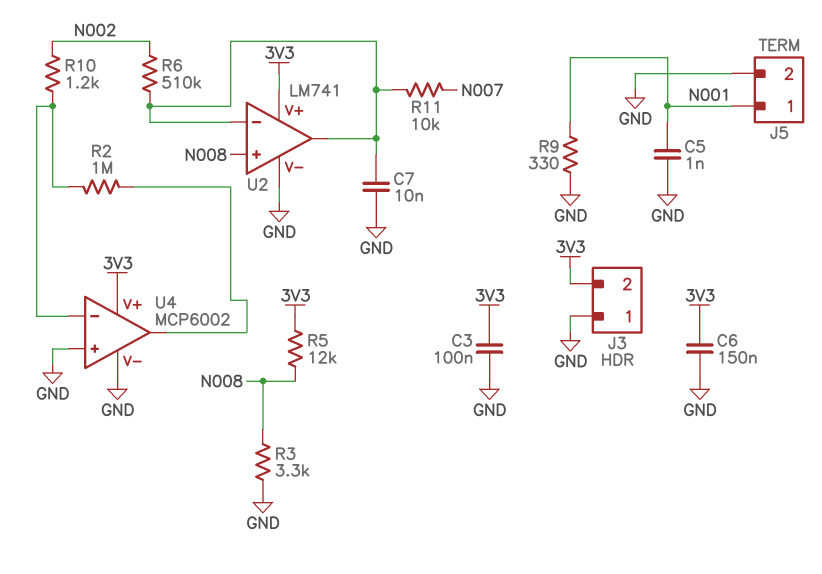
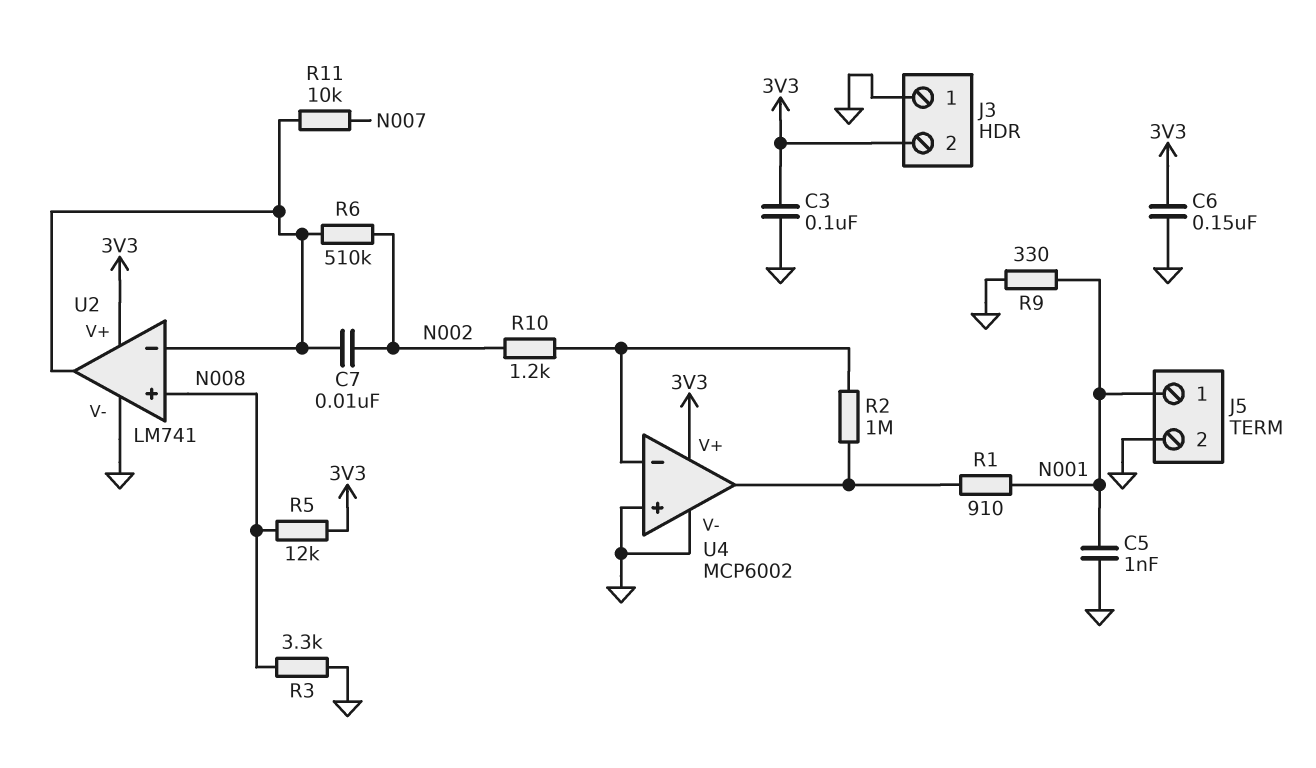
C7: 10nF (GND, U2/in-) -> 10nF (N002, U2/in-)
R1: none -> 910 (N001, U4/out)

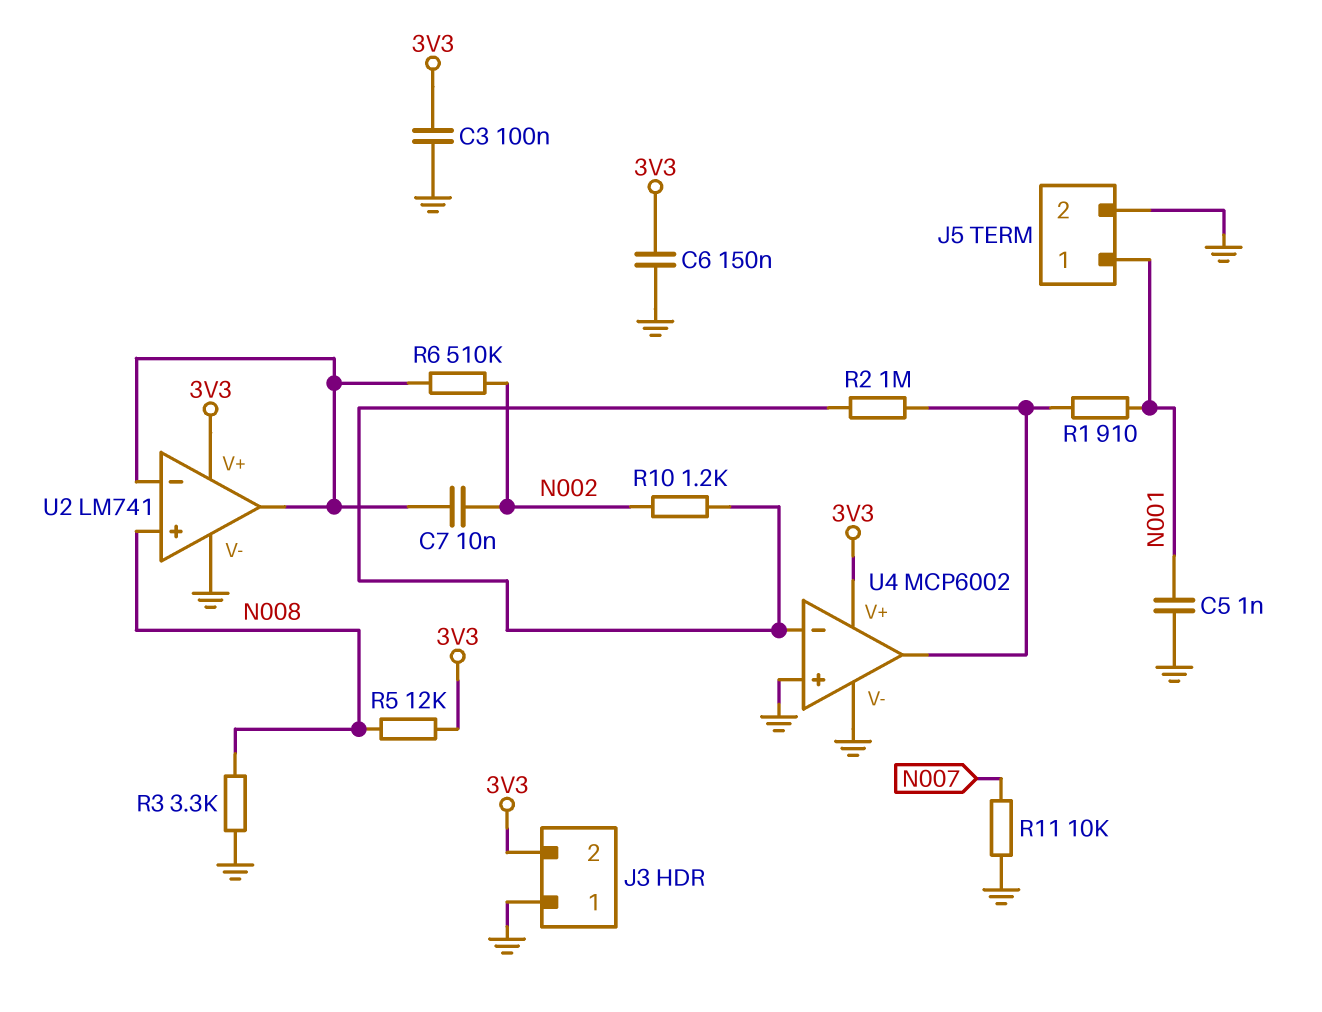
R9: 330 (GND, N001) -> none
R11: 10k (N007, U2/in-) -> 10k (GND, N007)

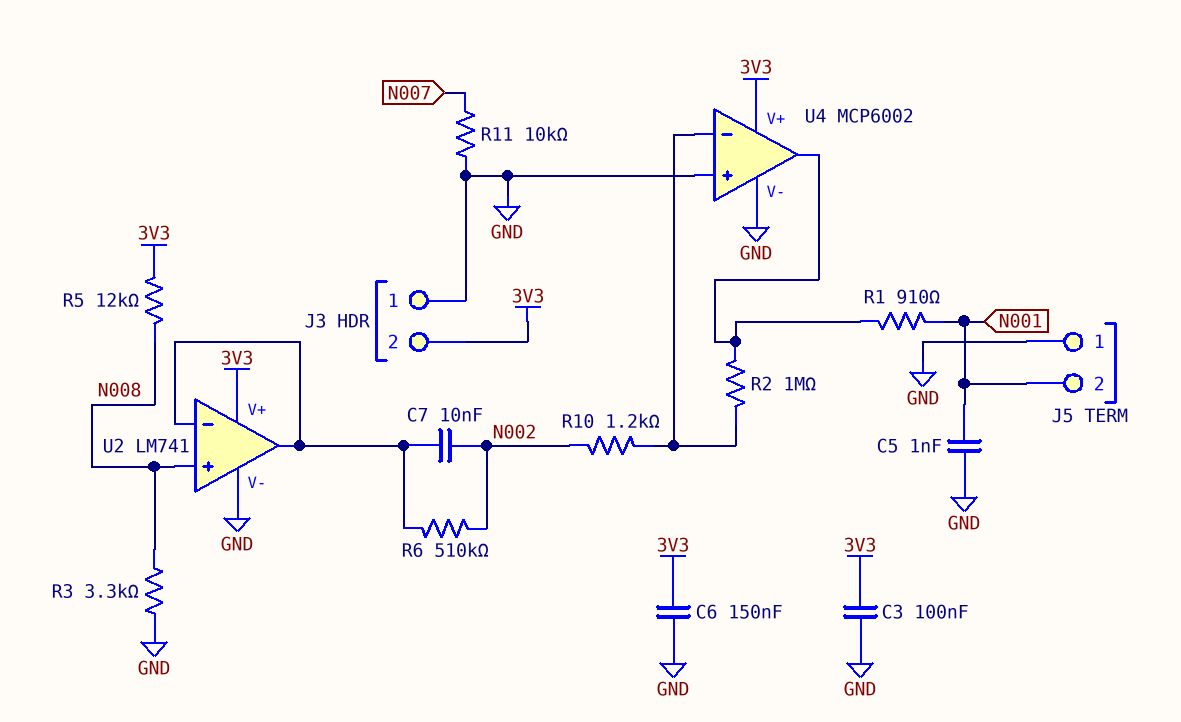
J5 pin 1: N001 -> GND
J5 pin 2: GND -> N001

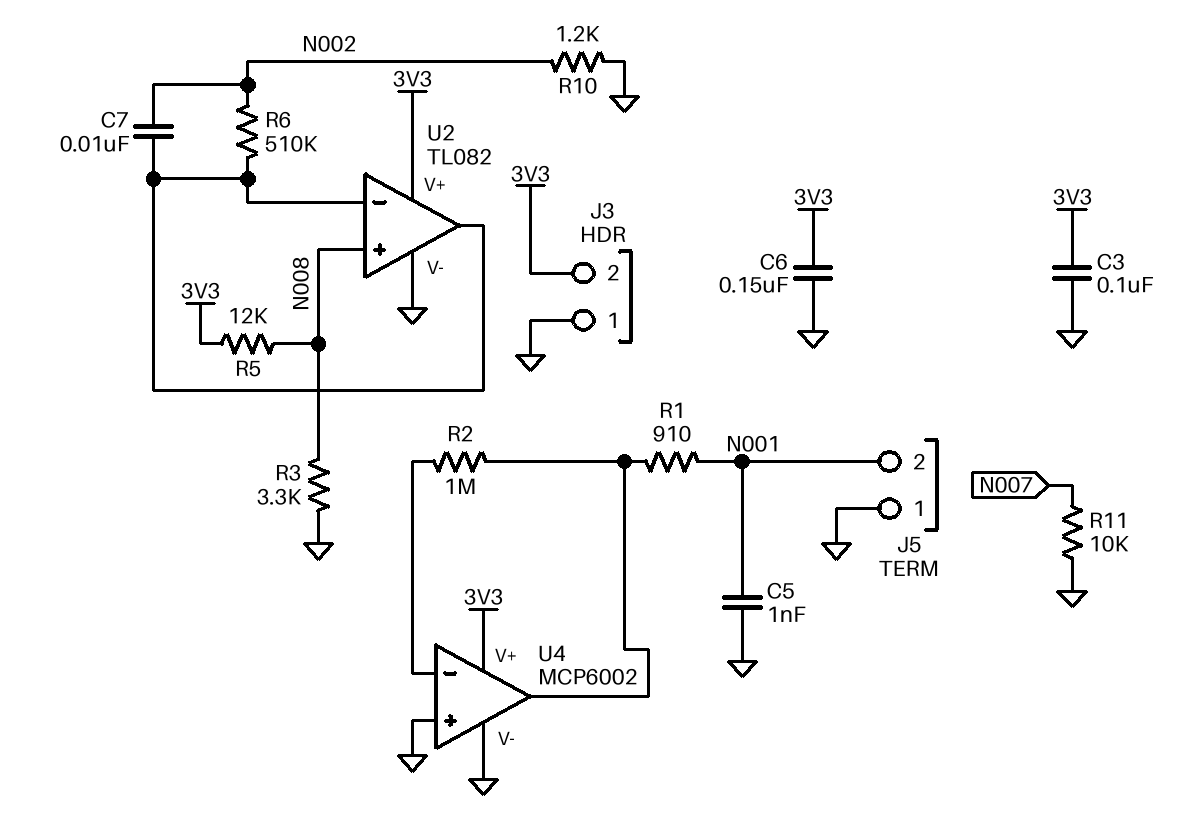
R10: 1.2k (N002, U4/in-) -> 1.2k (GND, N002)
U2: LM741 -> TL082

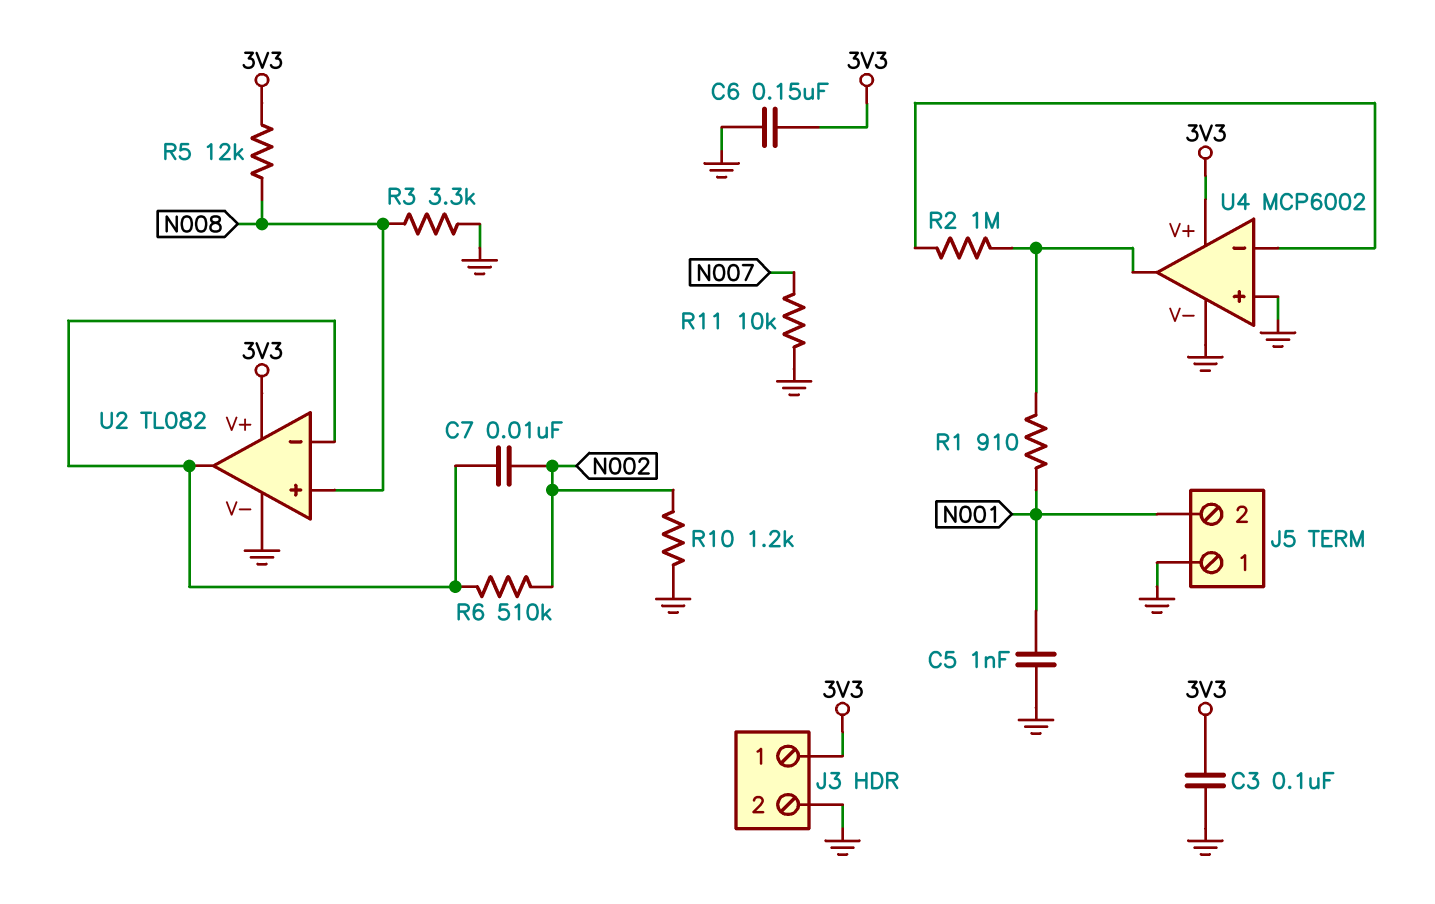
J3 pin 1: GND -> 3V3
J3 pin 2: 3V3 -> GND

